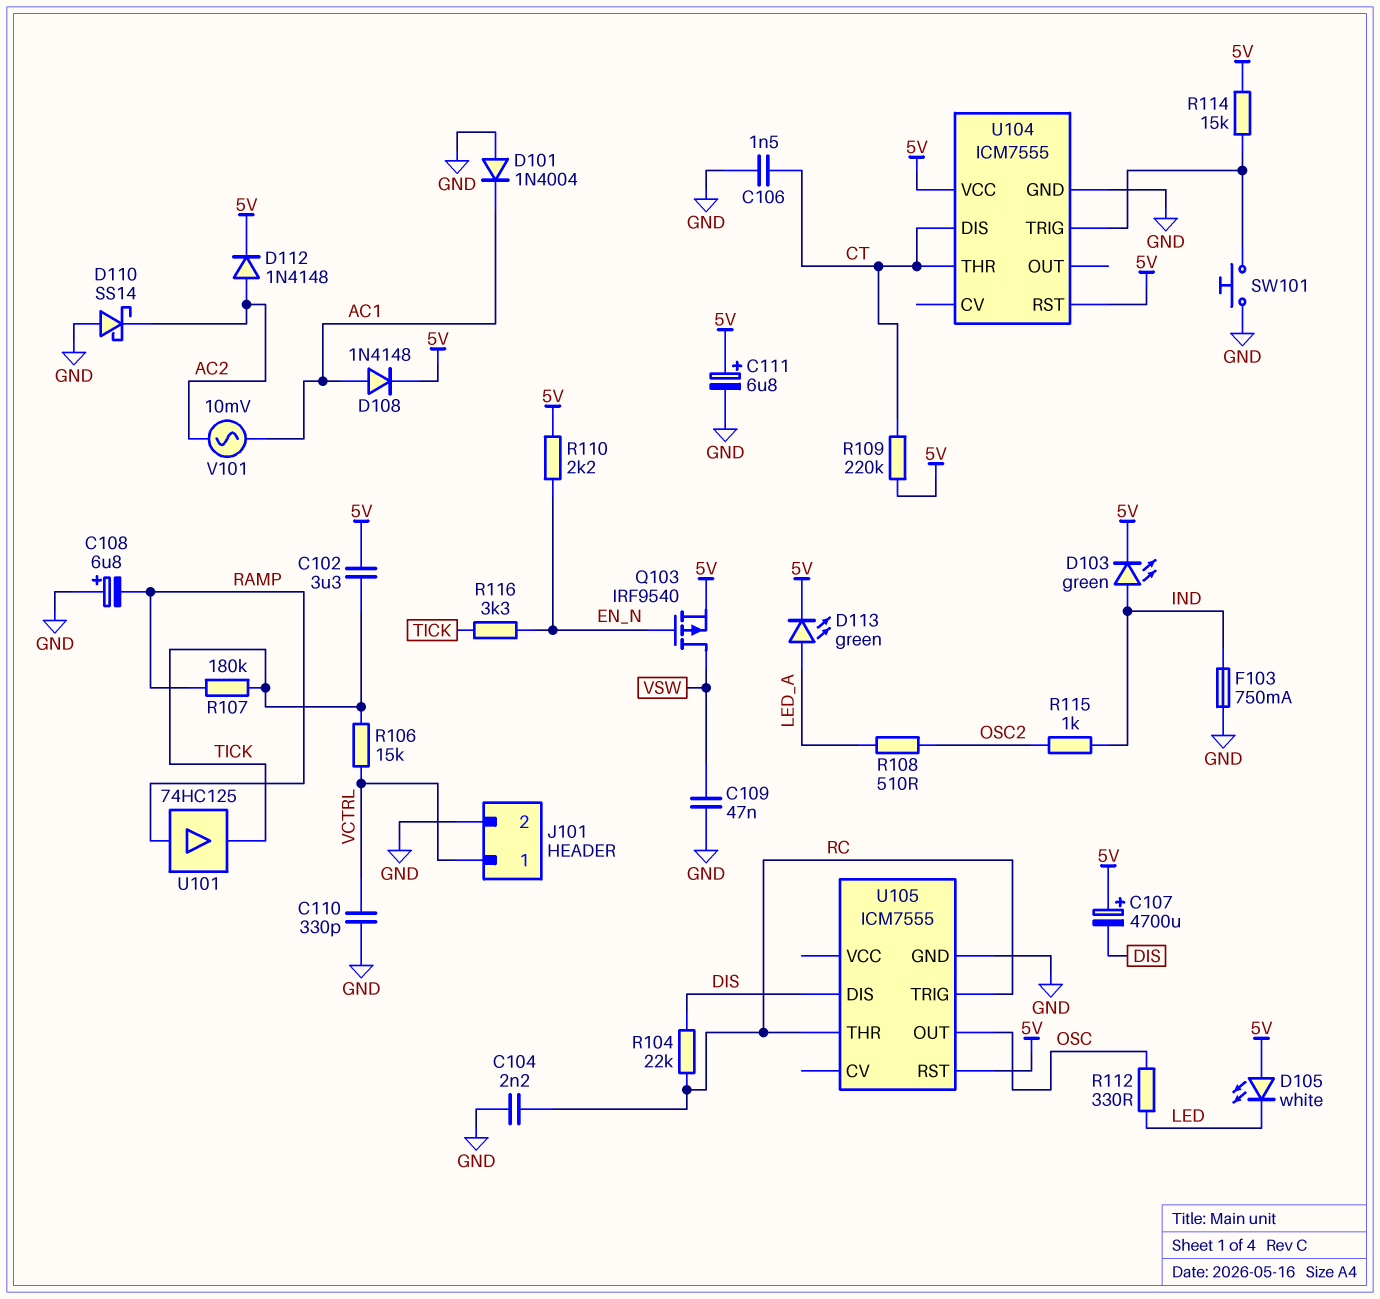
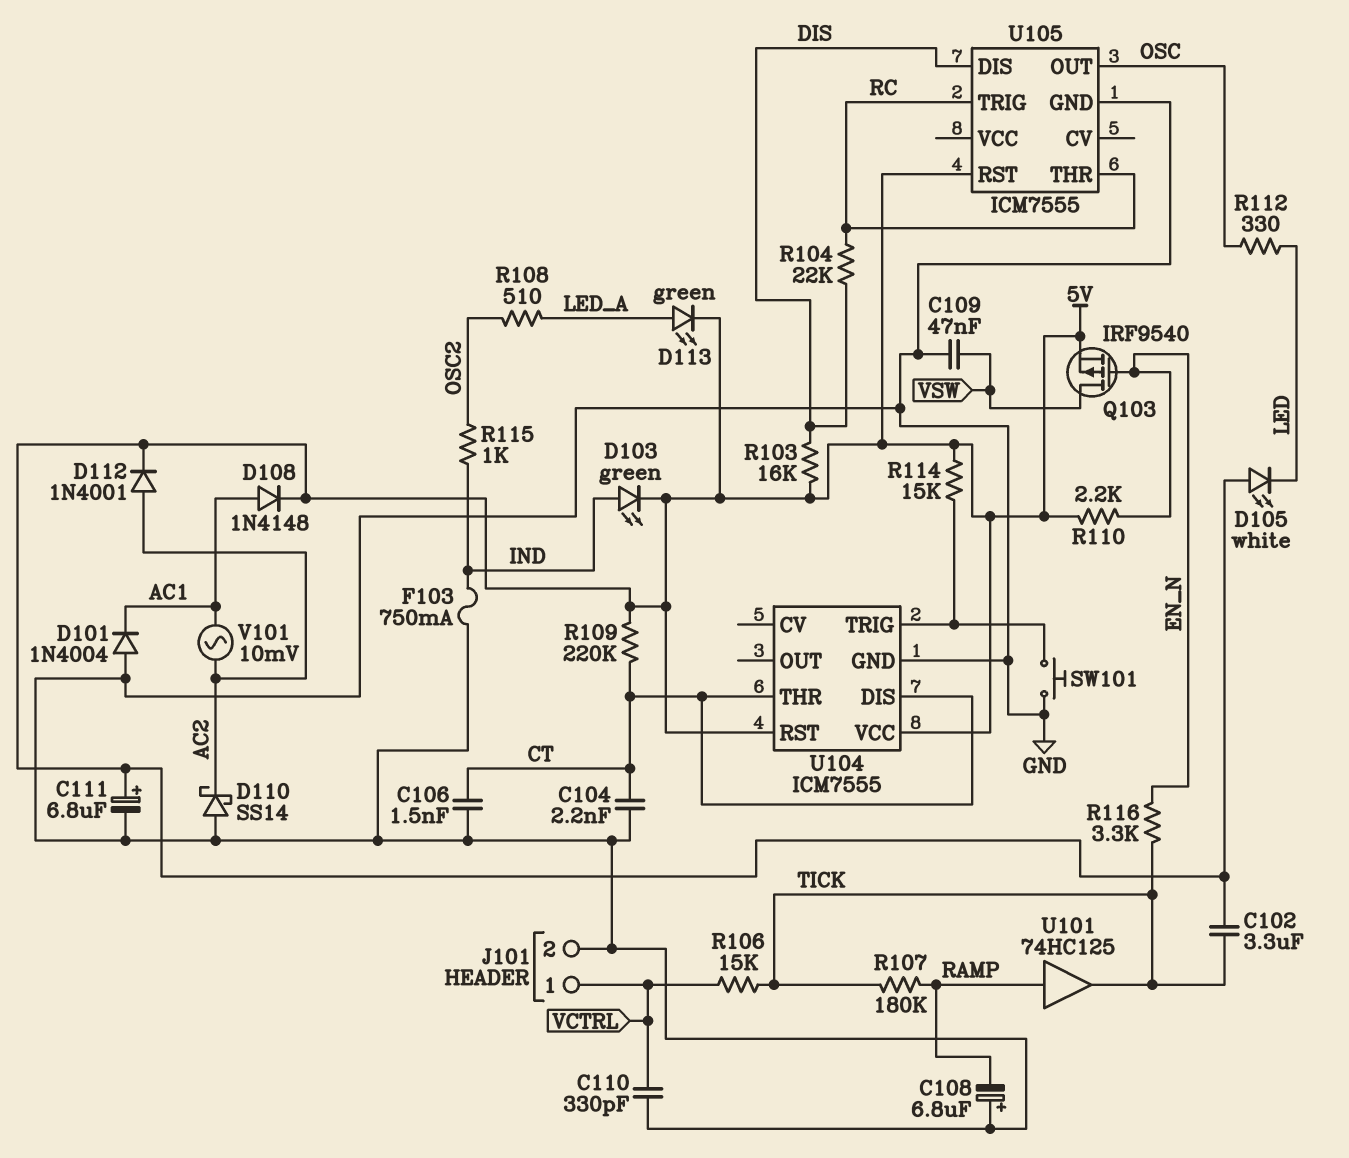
C104: 2.2nF (GND, RC) -> 2.2nF (CT, GND)
C107: 4700uF (plus 5V, minus DIS) -> none
D112: diode 1N4148 (A AC2, K 5V) -> diode 1N4001 (A AC2, K 5V)
R103: none -> 16k (5V, DIS)

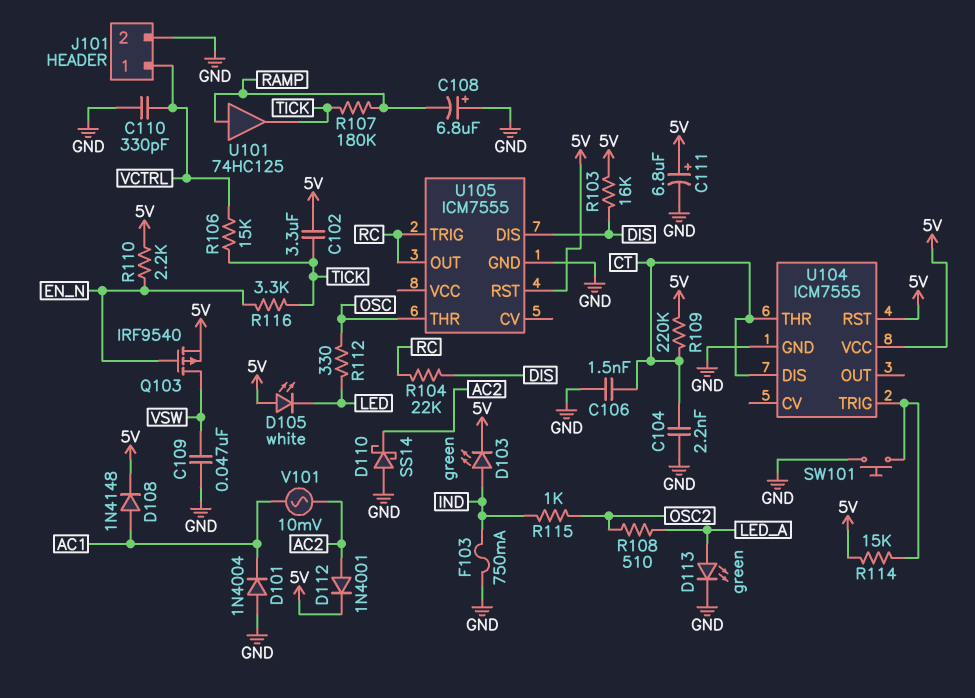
D113: LED green (A LED_A, K 5V) -> LED green (A LED_A, K GND)
U105 pin OUT: OSC -> RC
U105 pin THR: RC -> OSC

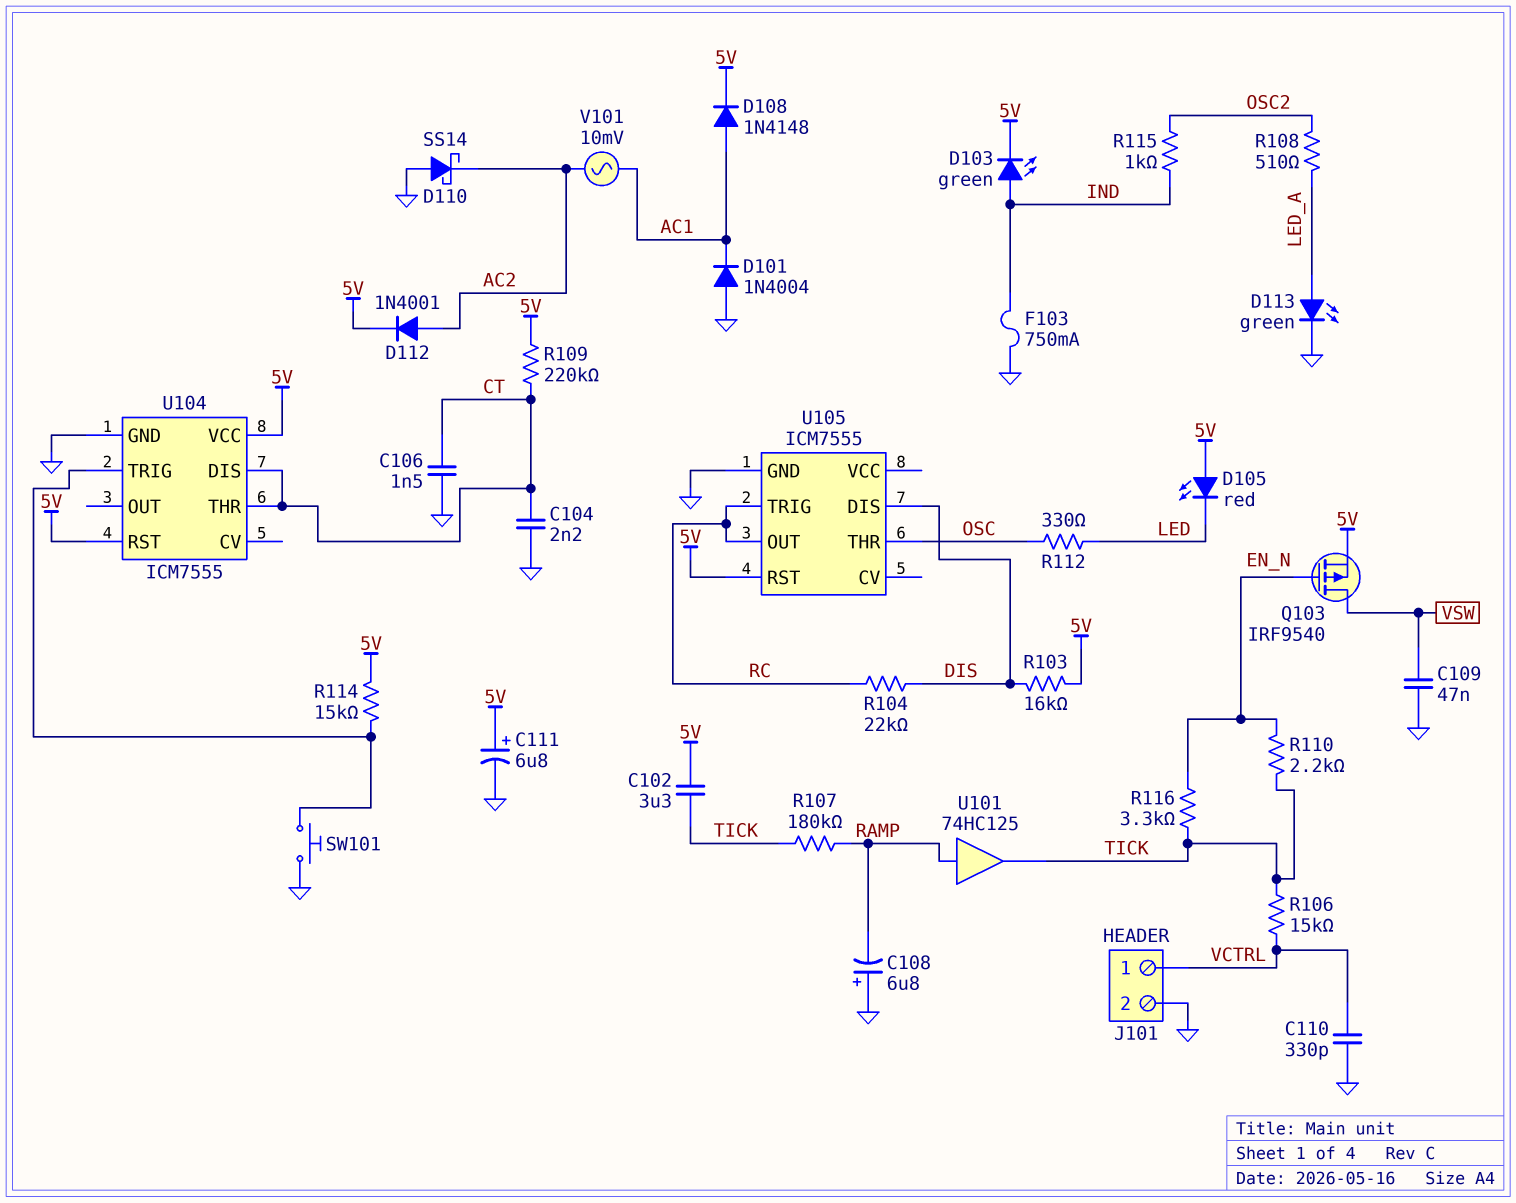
D105: LED white (A 5V, K LED) -> LED red (A 5V, K LED)
R110: 2.2k (5V, EN_N) -> 2.2k (EN_N, TICK)

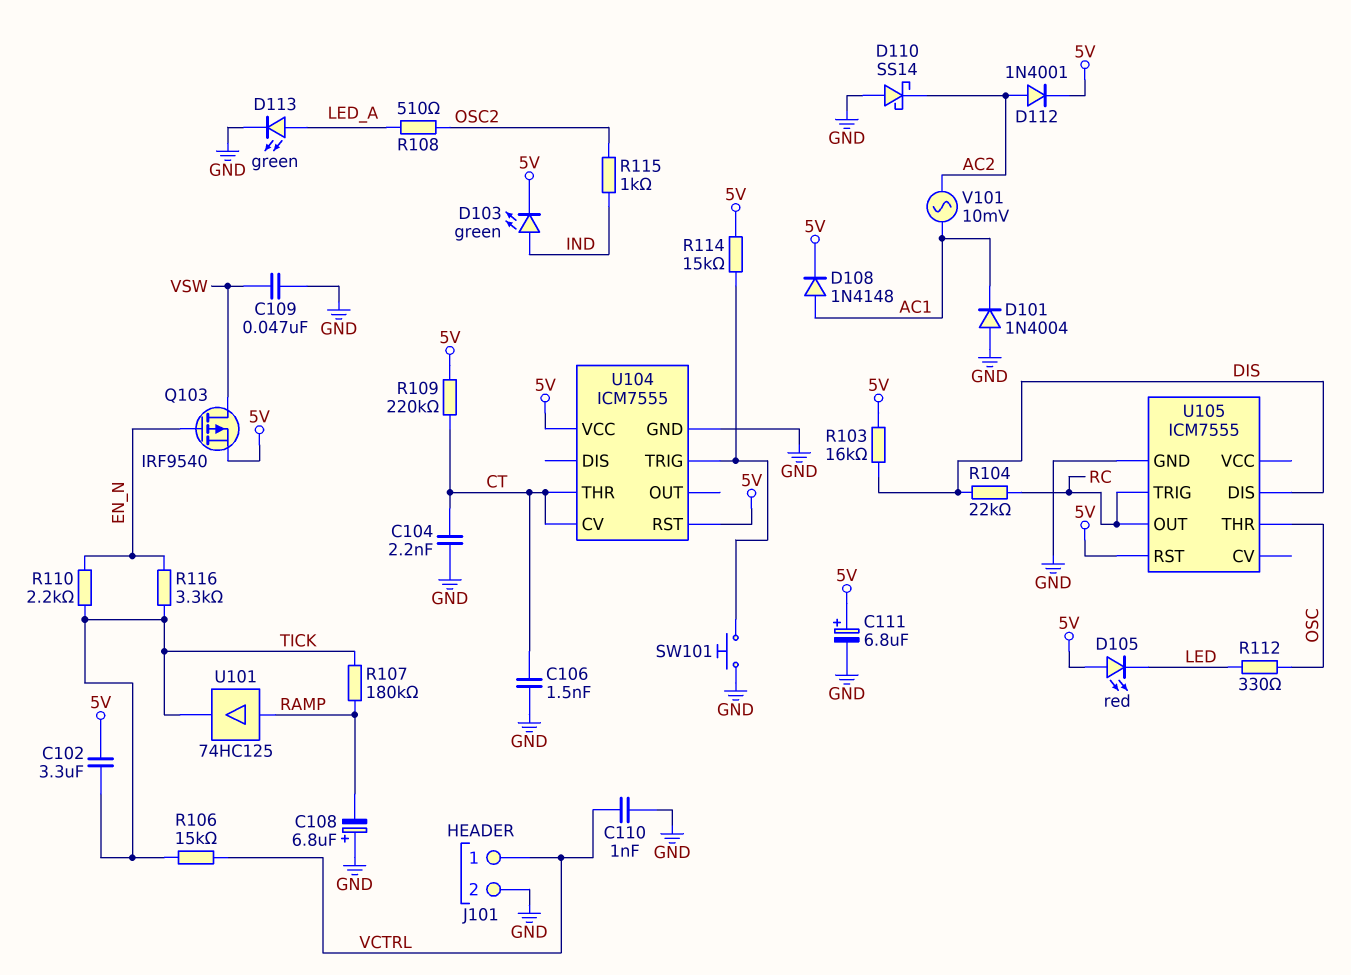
C110: 330pF (GND, VCTRL) -> 1nF (GND, VCTRL)
F103: 750mA (GND, IND) -> none
U104 pin CV: none -> CT
U104 pin DIS: CT -> none

